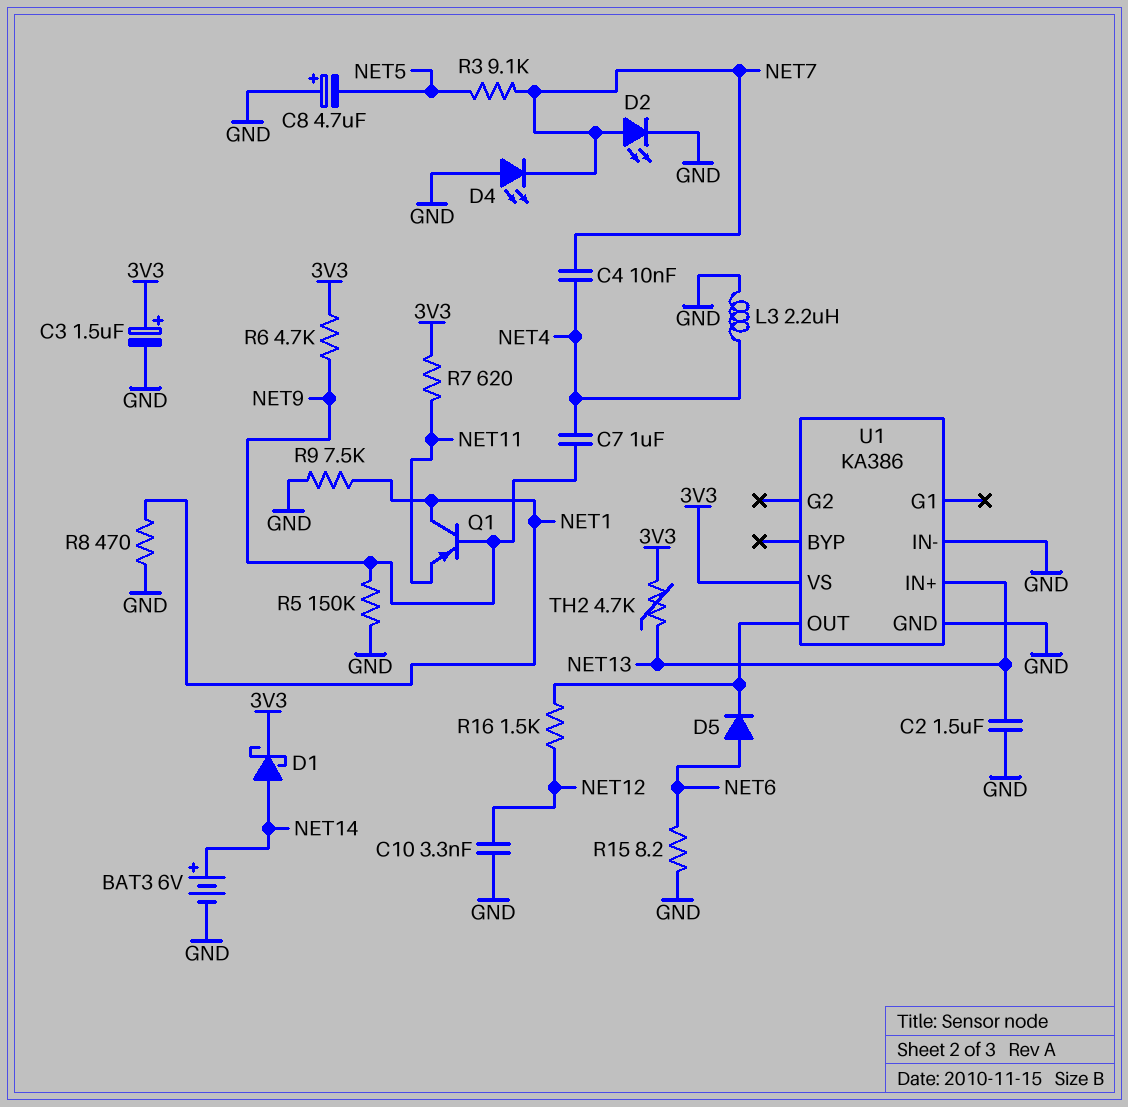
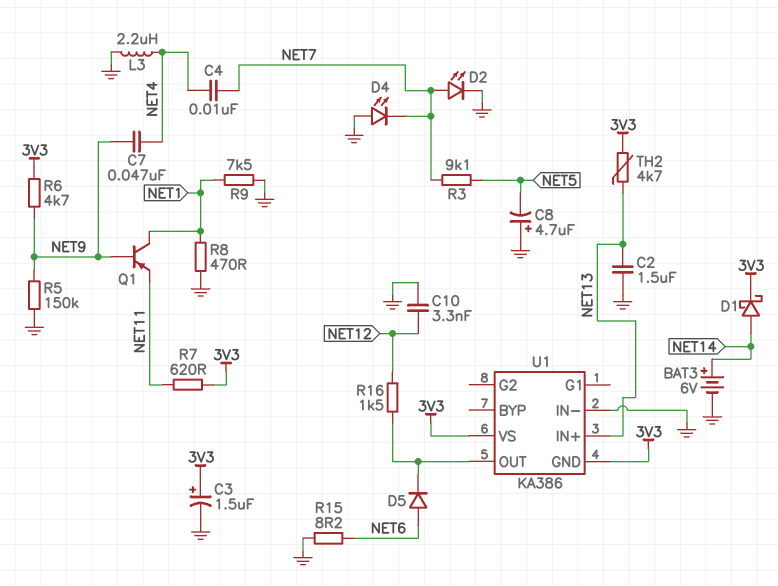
C7: 1uF (NET4, NET9) -> 47nF (NET4, NET9)
U1 pin GND: GND -> 3V3

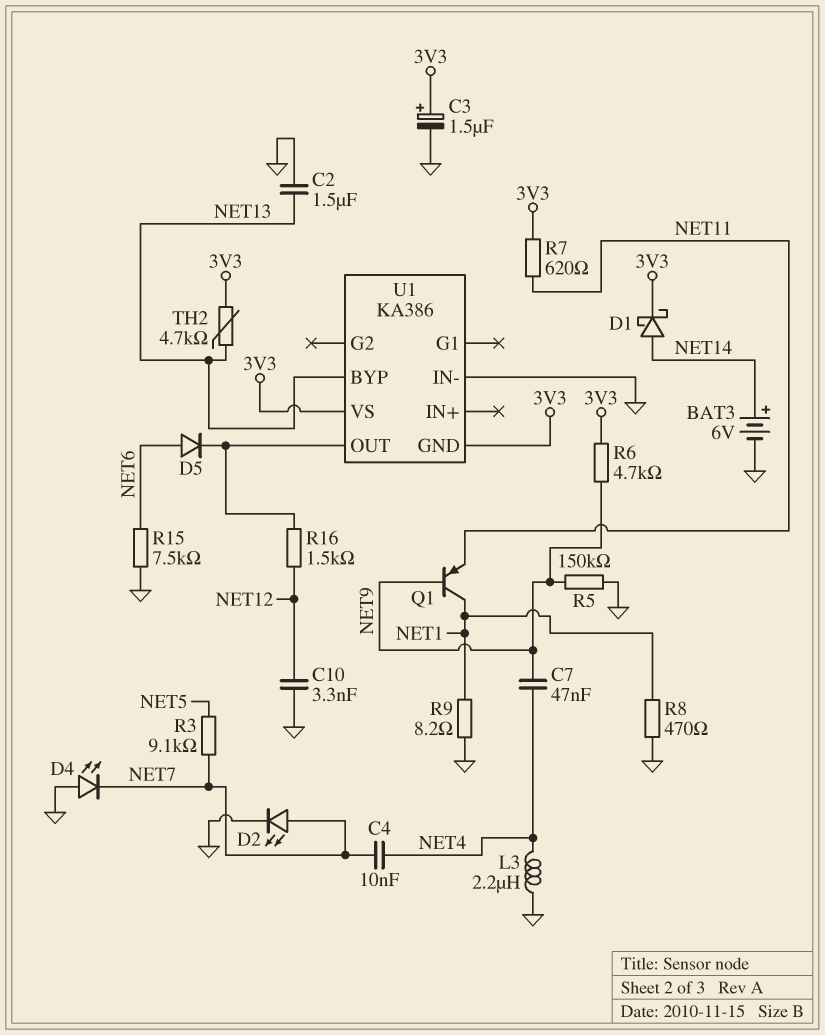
C8: 4.7uF (plus GND, minus NET5) -> none
R9: 7.5k (GND, NET1) -> 8.2 (GND, NET1)
R15: 8.2 (GND, NET6) -> 7.5k (GND, NET6)
U1 pin BYP: none -> NET13
U1 pin IN+: NET13 -> none

